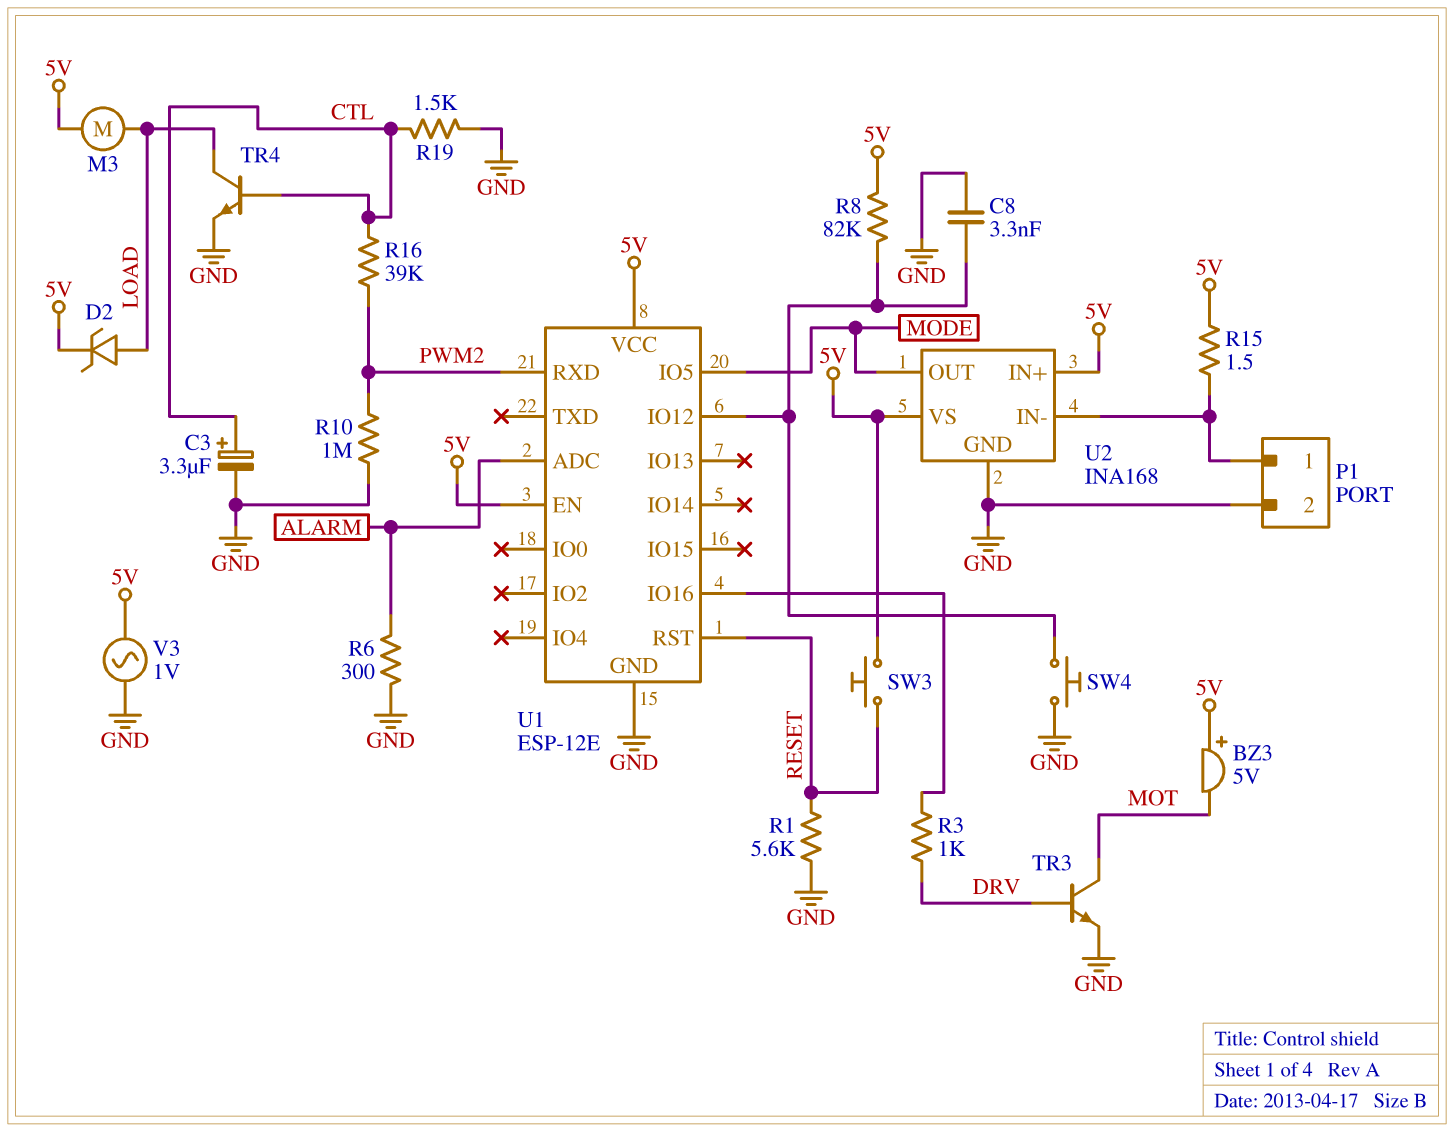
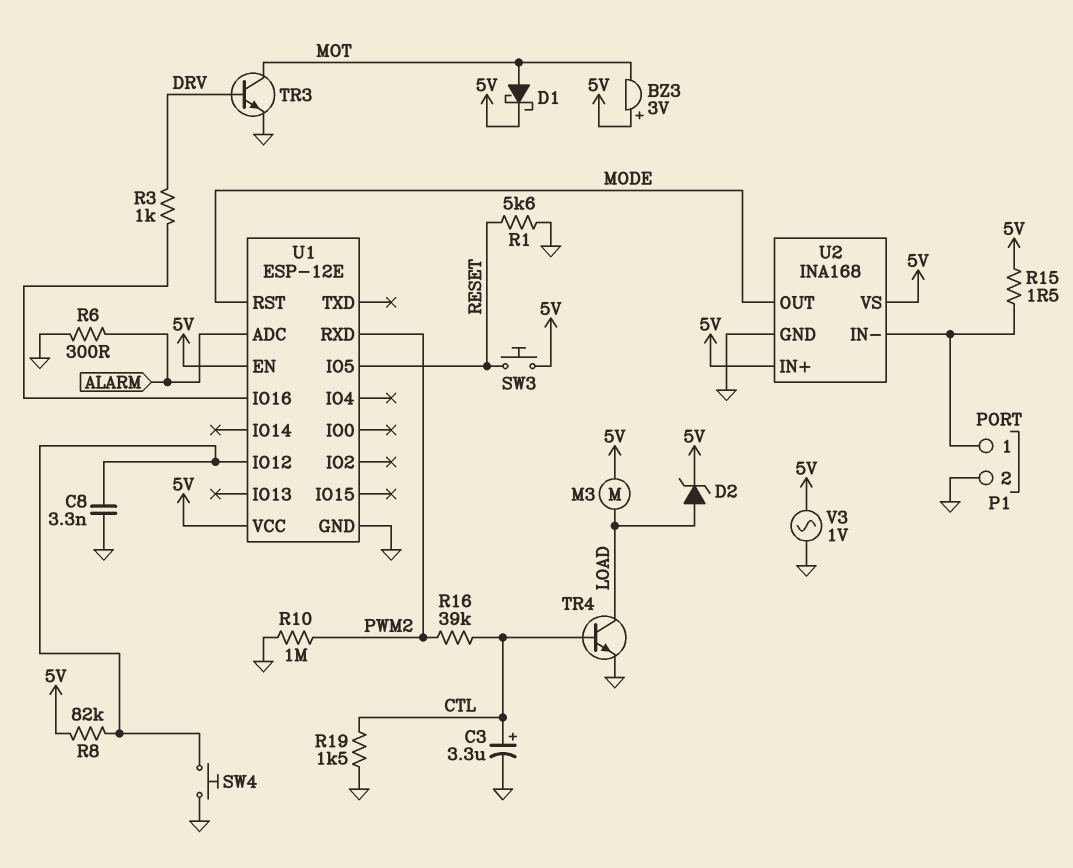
BZ3: buzzer 5V (plus 5V, minus MOT) -> buzzer 3V (plus 5V, minus MOT)
D1: none -> schottky (A MOT, K 5V)
U1 pin IO5: MODE -> RESET
U1 pin RST: RESET -> MODE

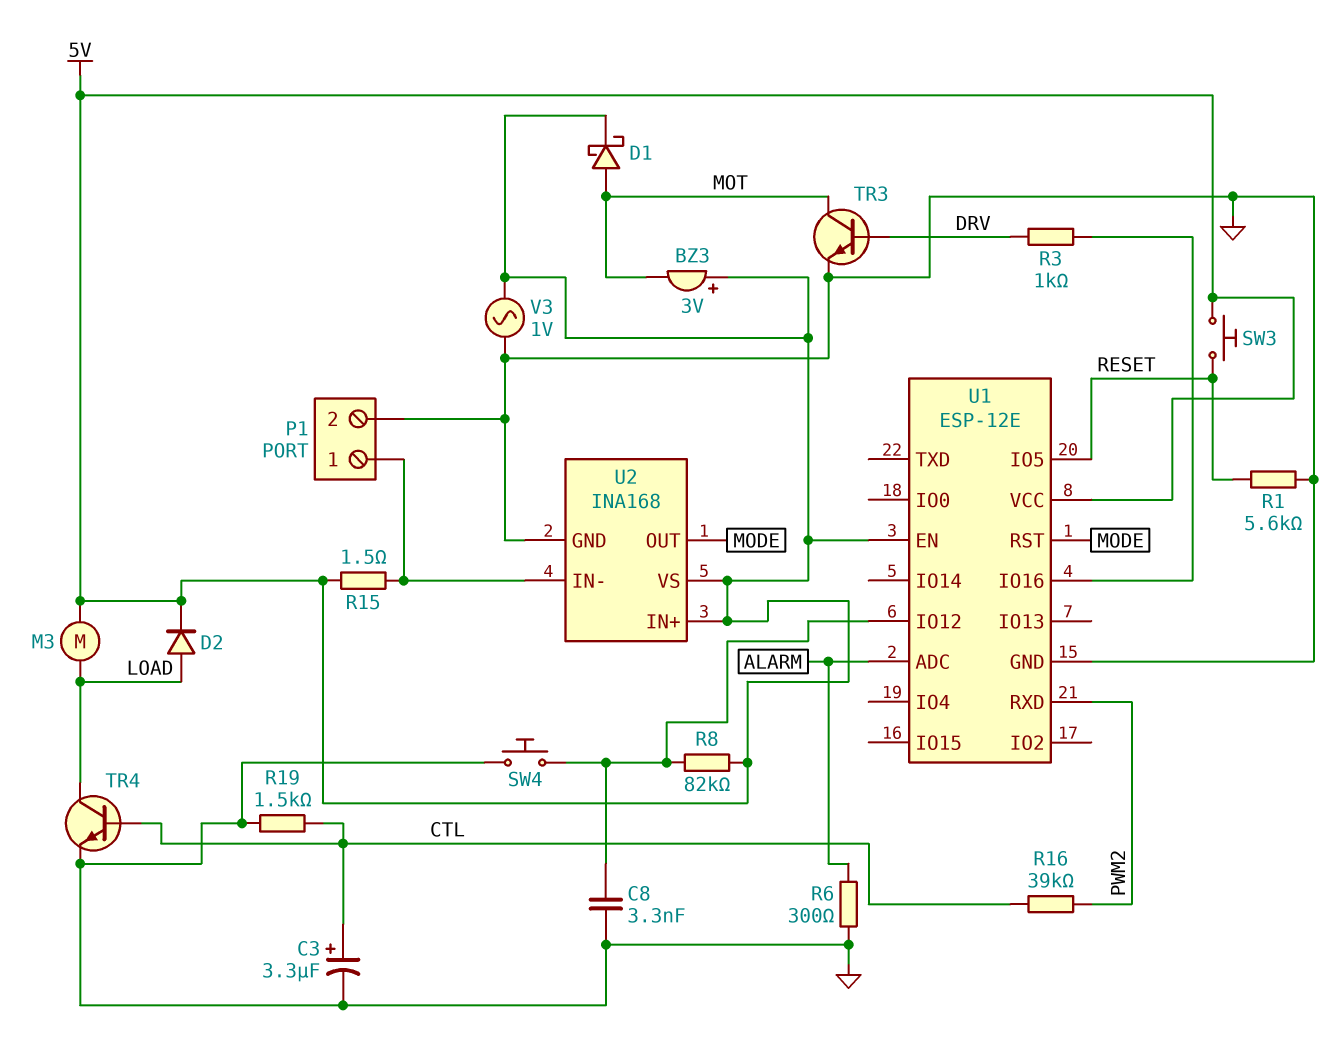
D2: zener (A LOAD, K 5V) -> diode (A LOAD, K 5V)
R10: 1M (GND, PWM2) -> none

